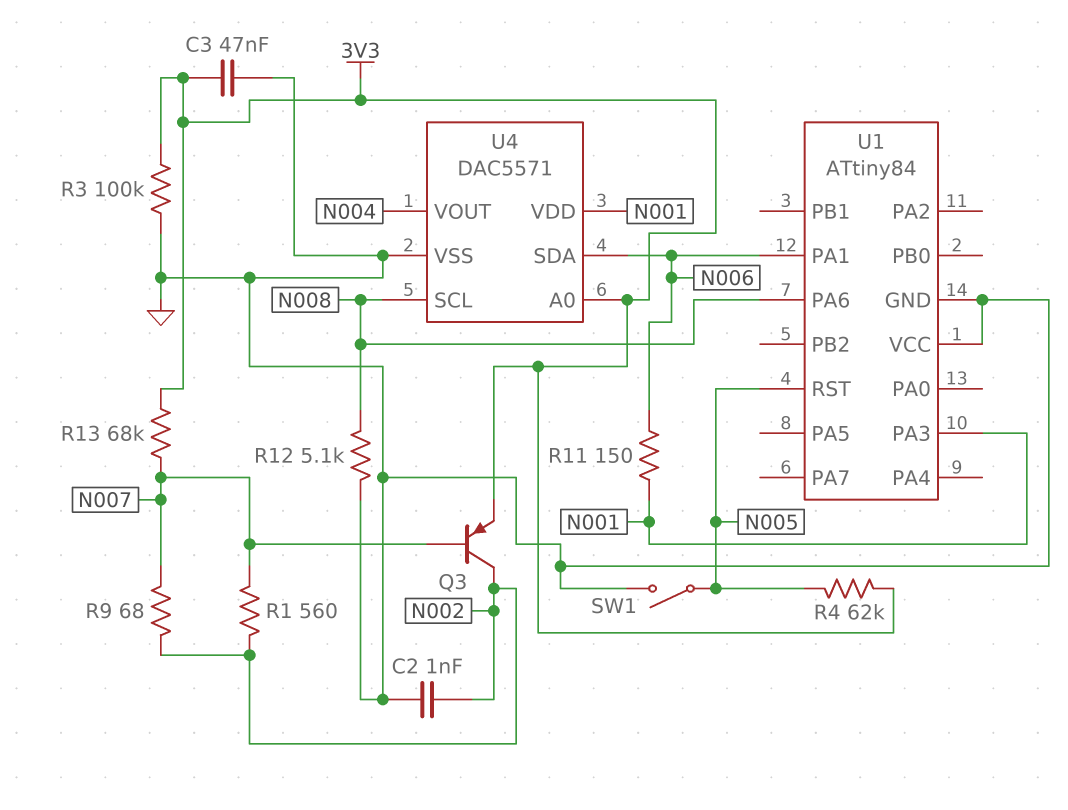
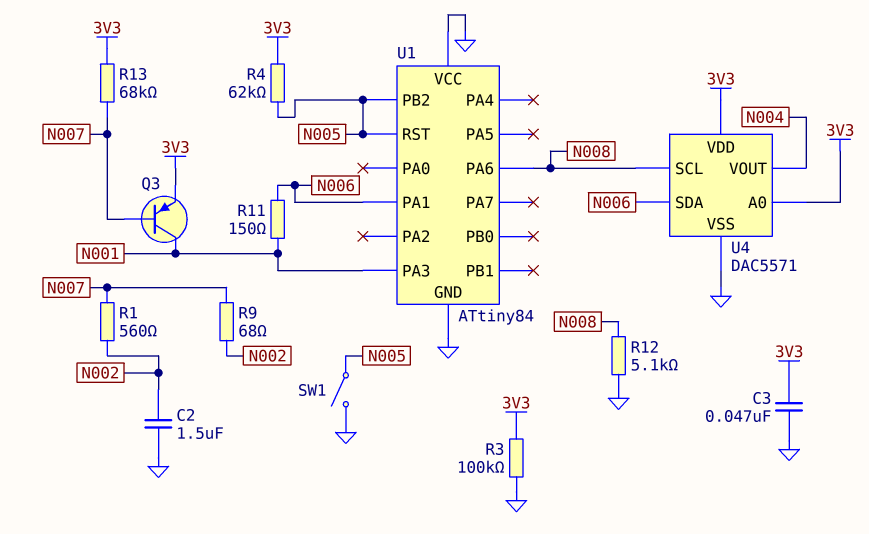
C2: 1nF (GND, N002) -> 1.5uF (GND, N002)
Q3: PNP (B N007, C N002, E 3V3) -> PNP (B N007, C N001, E 3V3)
U1 pin PB2: none -> N005
U4 pin VDD: N001 -> 3V3

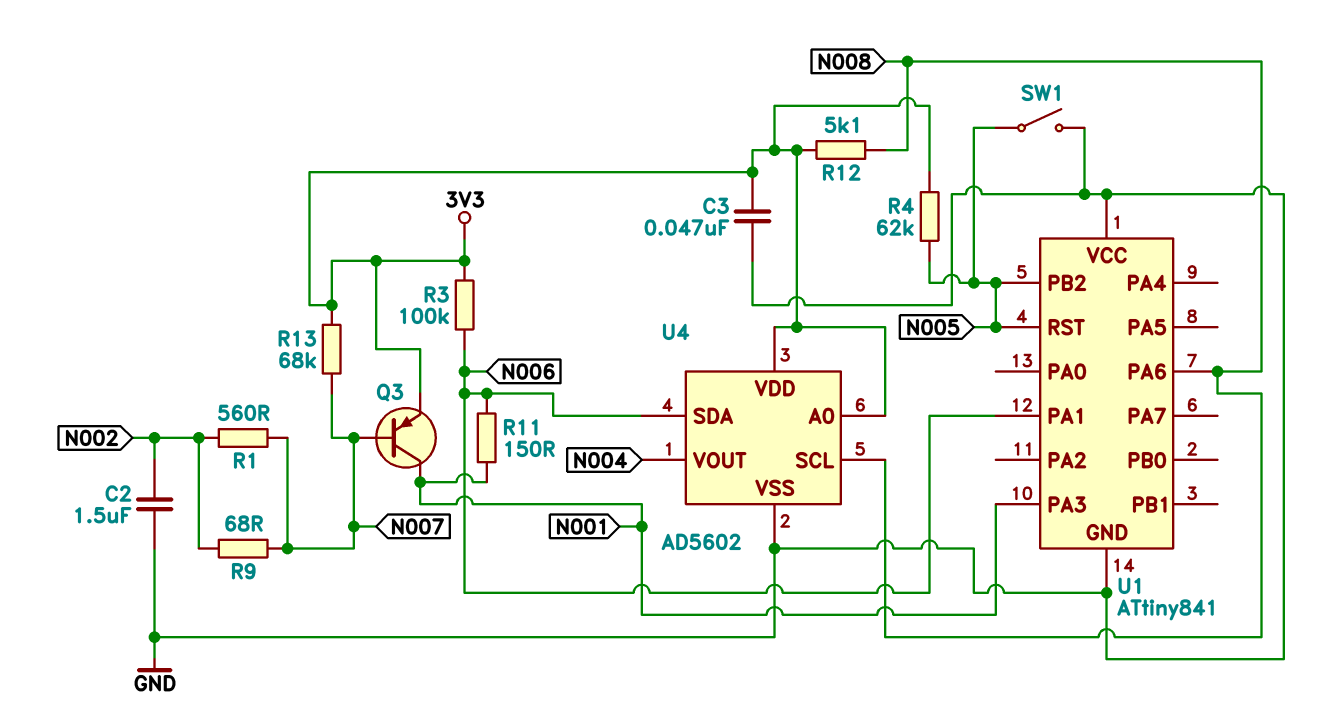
R3: 100k (3V3, GND) -> 100k (3V3, N006)
R12: 5.1k (GND, N008) -> 5.1k (3V3, N008)
U1: ATtiny84 -> ATtiny841
U4: DAC5571 -> AD5602

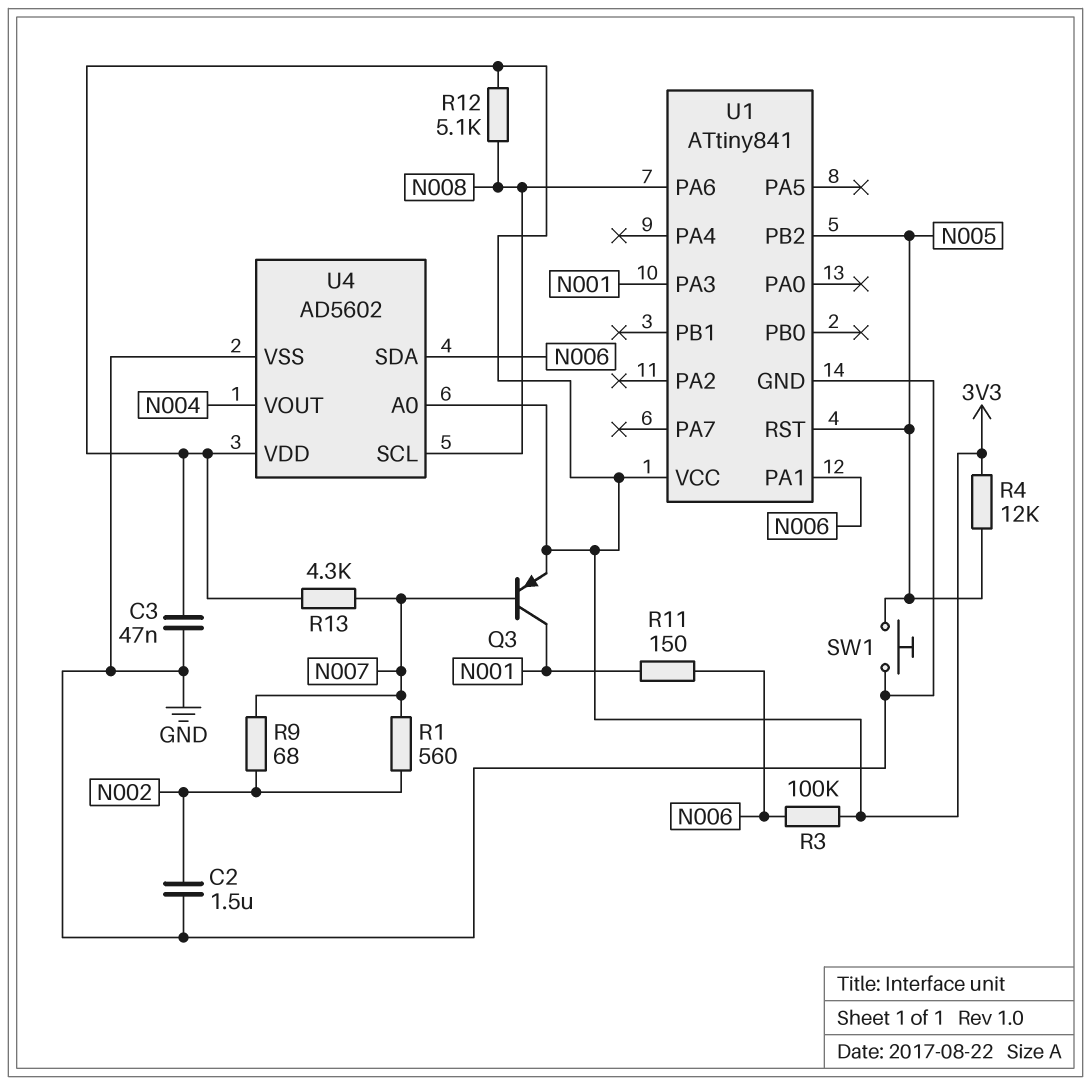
R4: 62k (3V3, N005) -> 12k (3V3, N005)
R13: 68k (3V3, N007) -> 4.3k (3V3, N007)
SW1: switch (GND, N005) -> button (GND, N005)
U1 pin VCC: GND -> 3V3

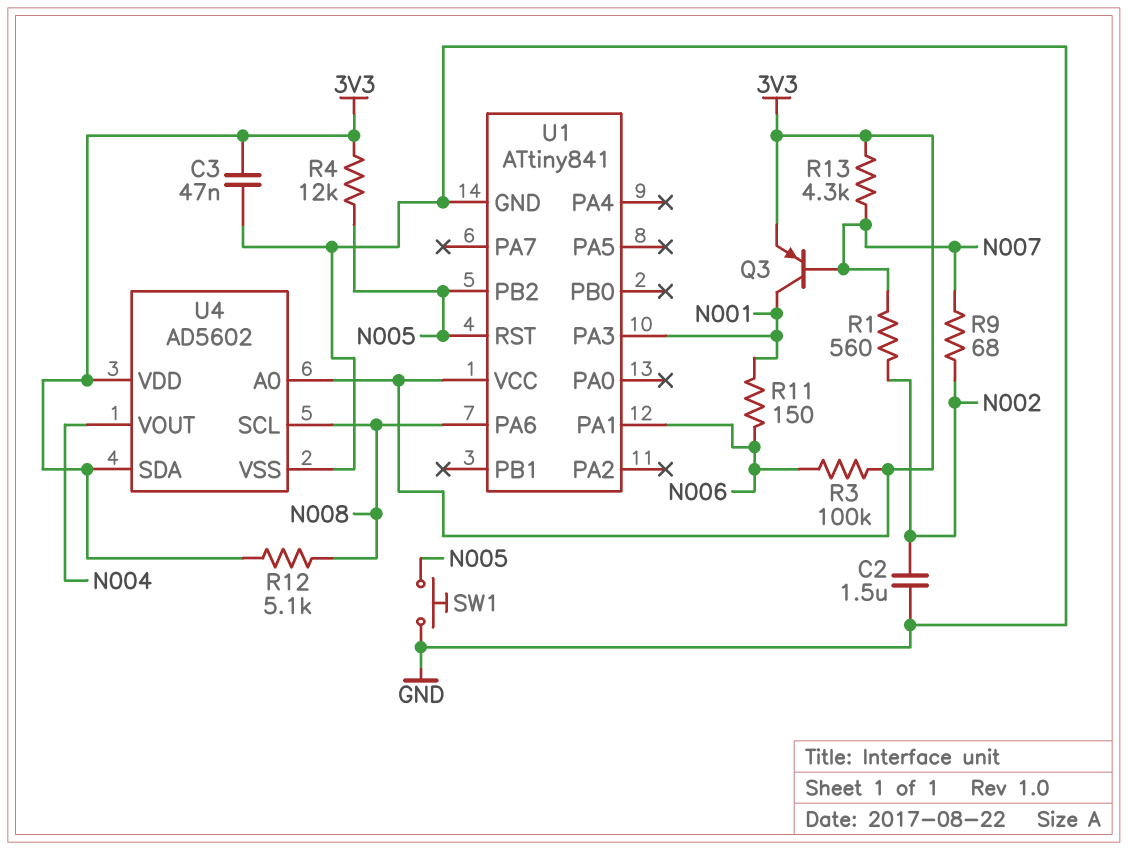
U4 pin SDA: N006 -> 3V3

